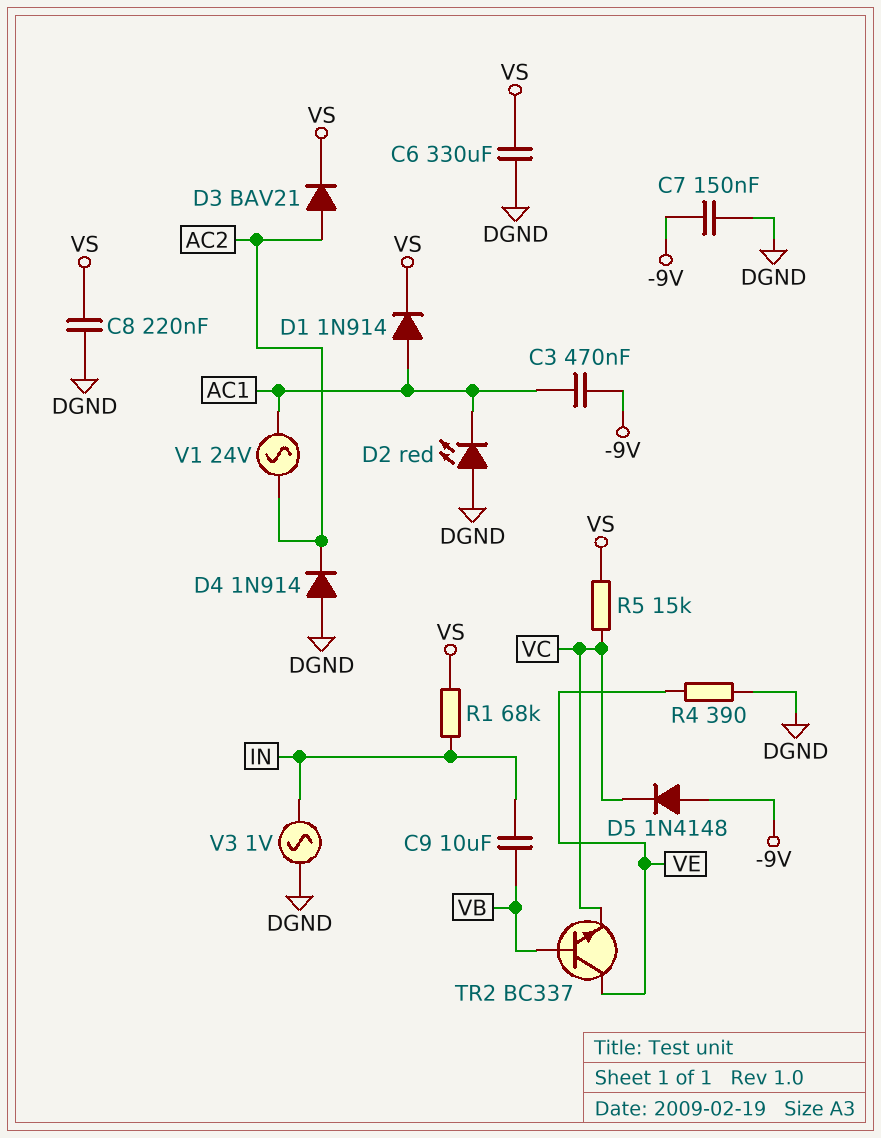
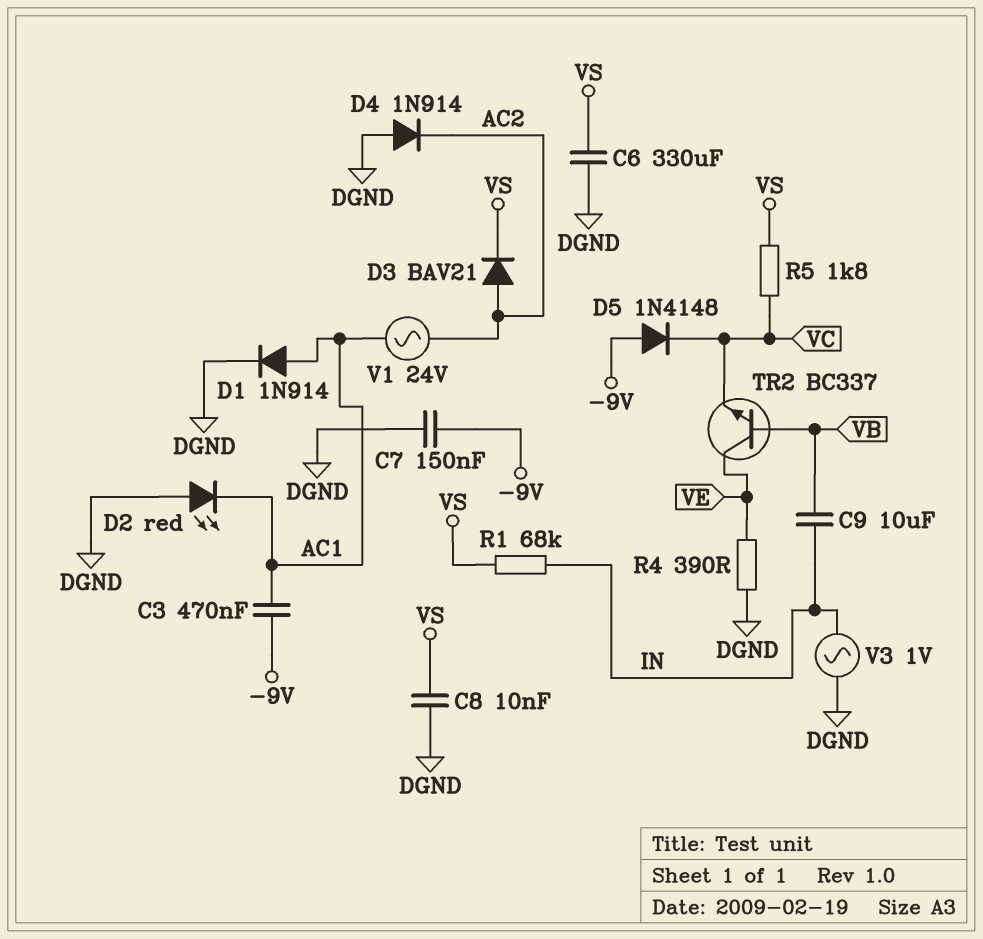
C8: 220nF (DGND, VS) -> 10nF (DGND, VS)
D1: diode 1N914 (A AC1, K VS) -> diode 1N914 (A AC1, K DGND)
R5: 15k (VC, VS) -> 1.8k (VC, VS)

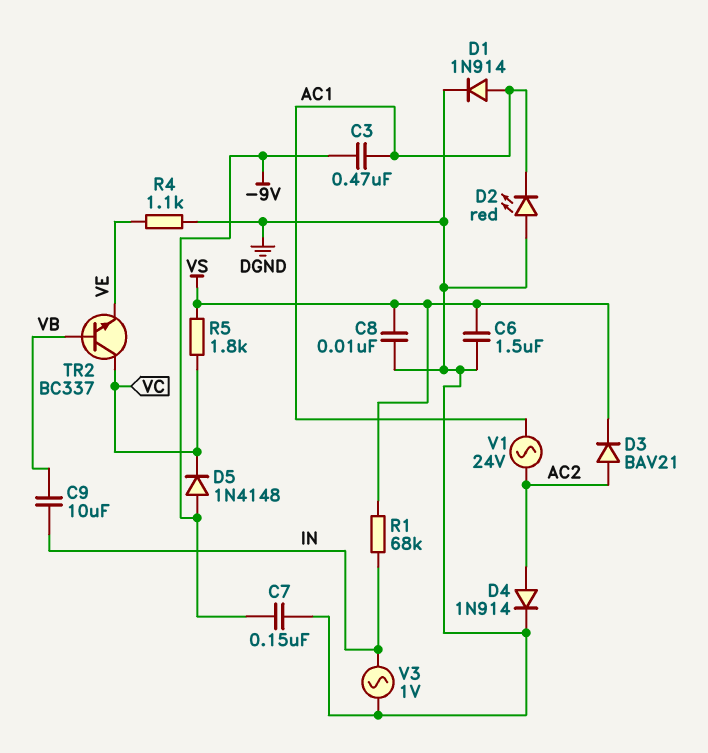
C6: 330uF (DGND, VS) -> 1.5uF (DGND, VS)
D4: diode 1N914 (A DGND, K AC2) -> diode 1N914 (A AC2, K DGND)
R4: 390 (DGND, VE) -> 1.1k (DGND, VE)
TR2: NPN BC337 (B VB, C VE, E VC) -> NPN BC337 (B VB, C VC, E VE)

